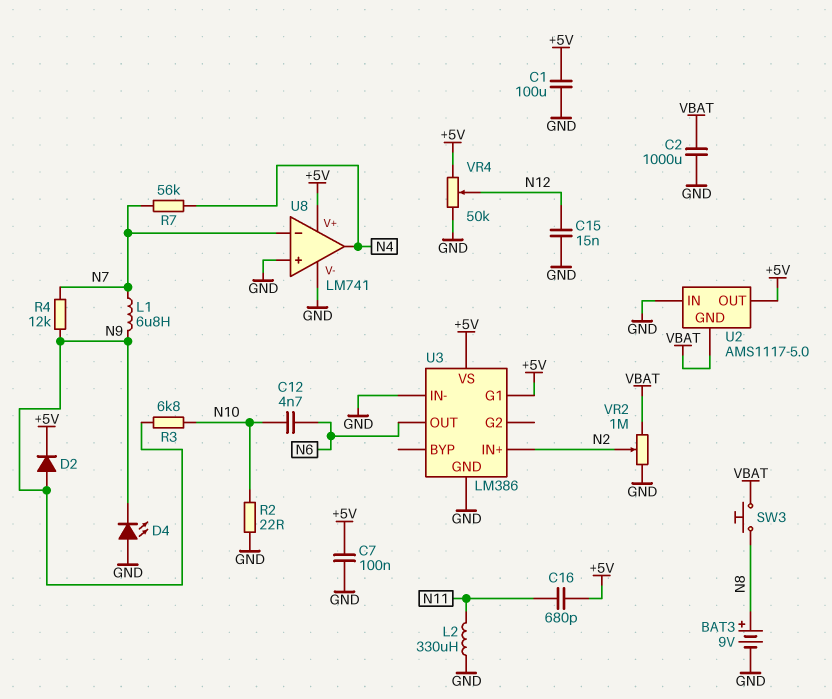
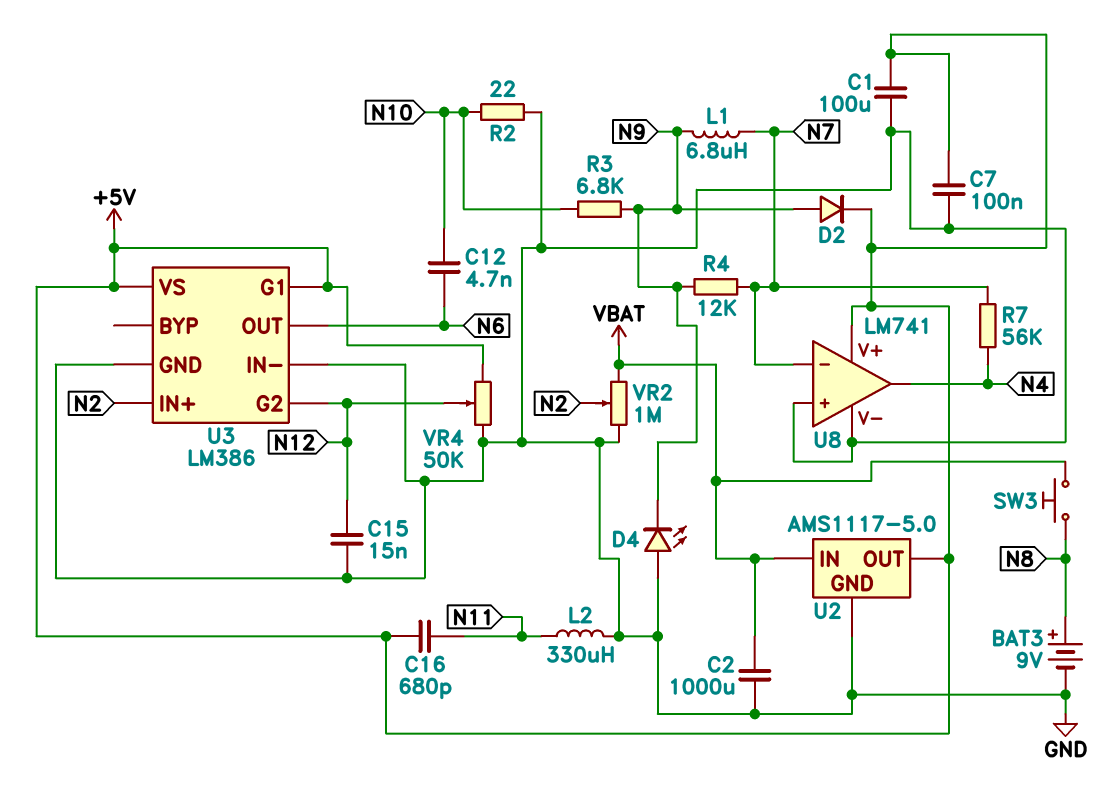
U2 pin GND: VBAT -> GND
U2 pin IN: GND -> VBAT
U3 pin G2: none -> N12

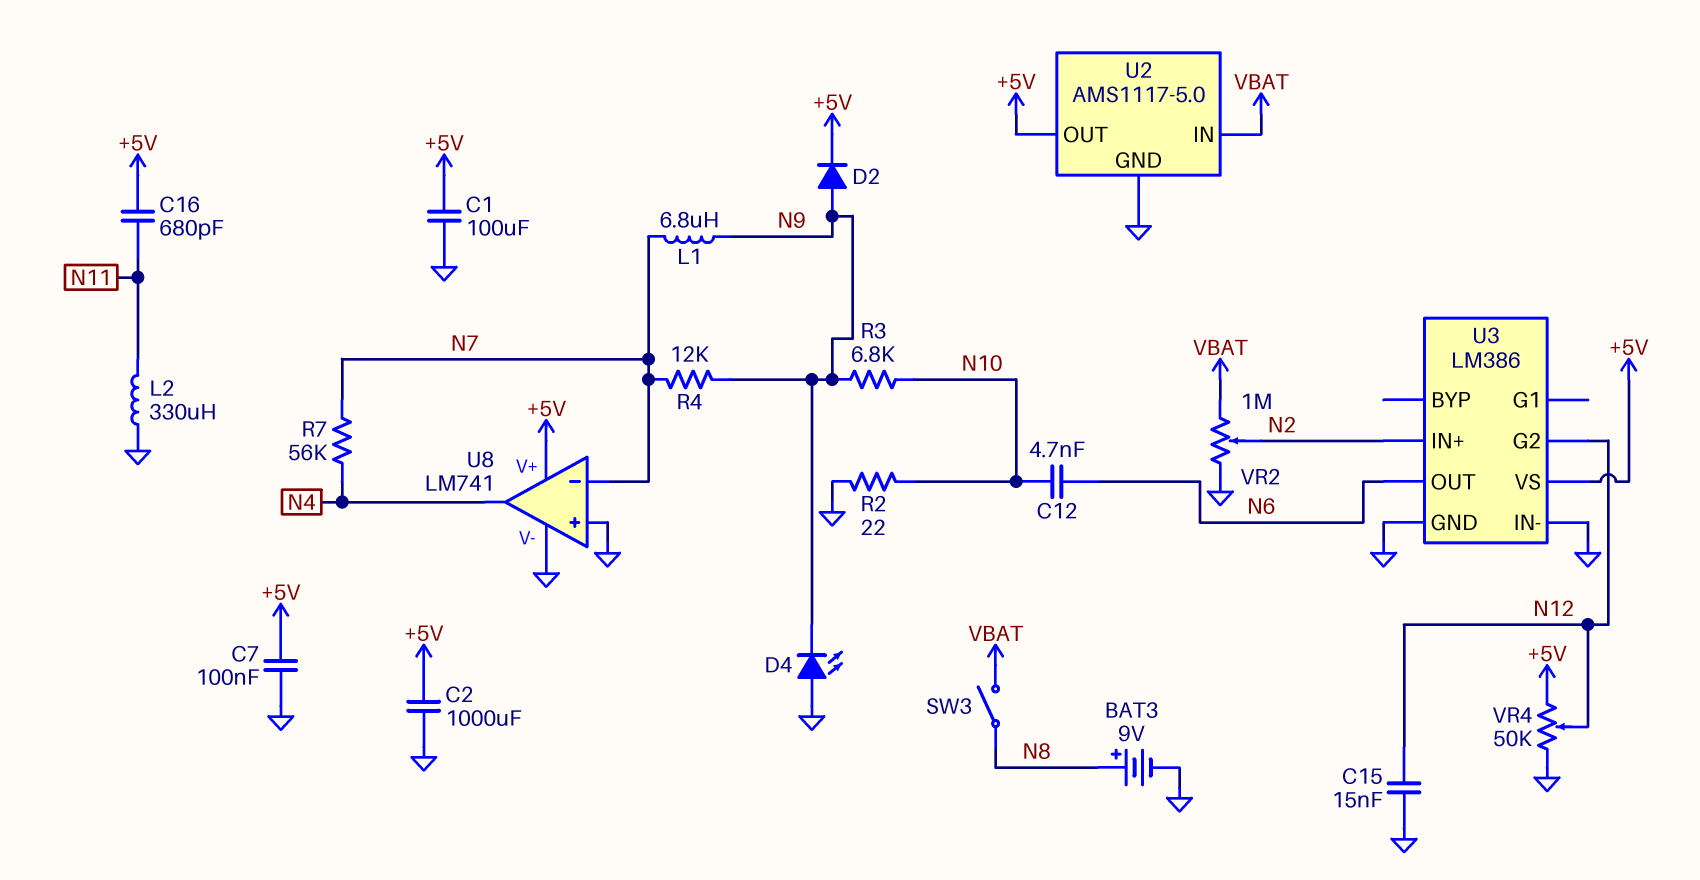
C2: 1000uF (GND, VBAT) -> 1000uF (+5V, GND)
SW3: button (N8, VBAT) -> switch (N8, VBAT)
U3 pin G1: +5V -> none

